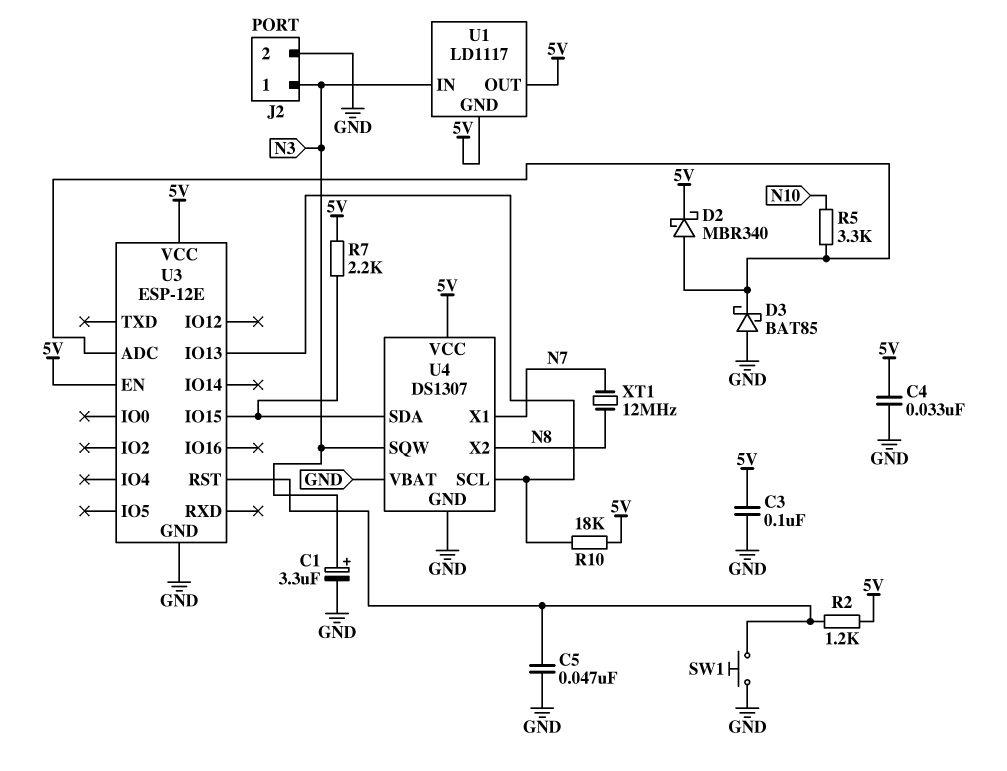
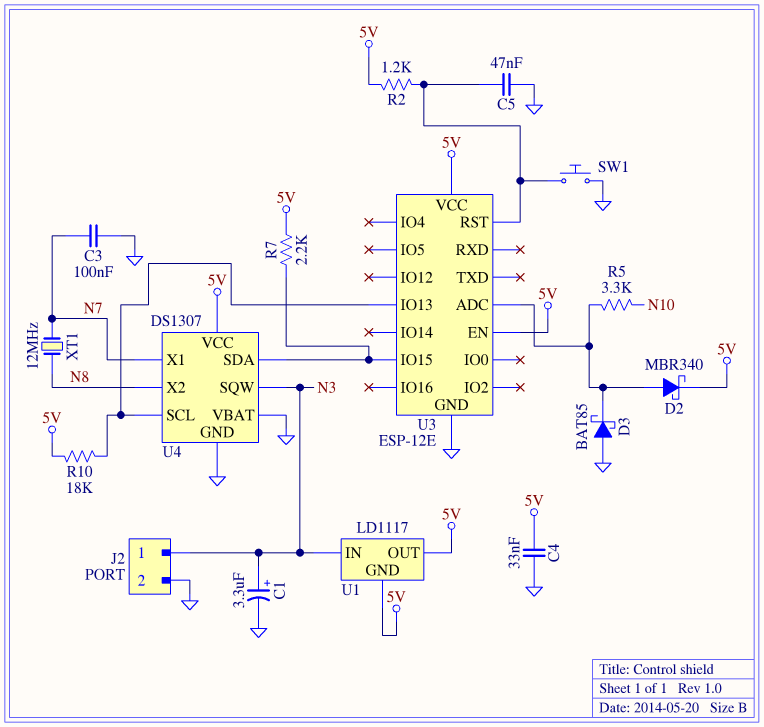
C3: 100nF (5V, GND) -> 100nF (GND, N7)

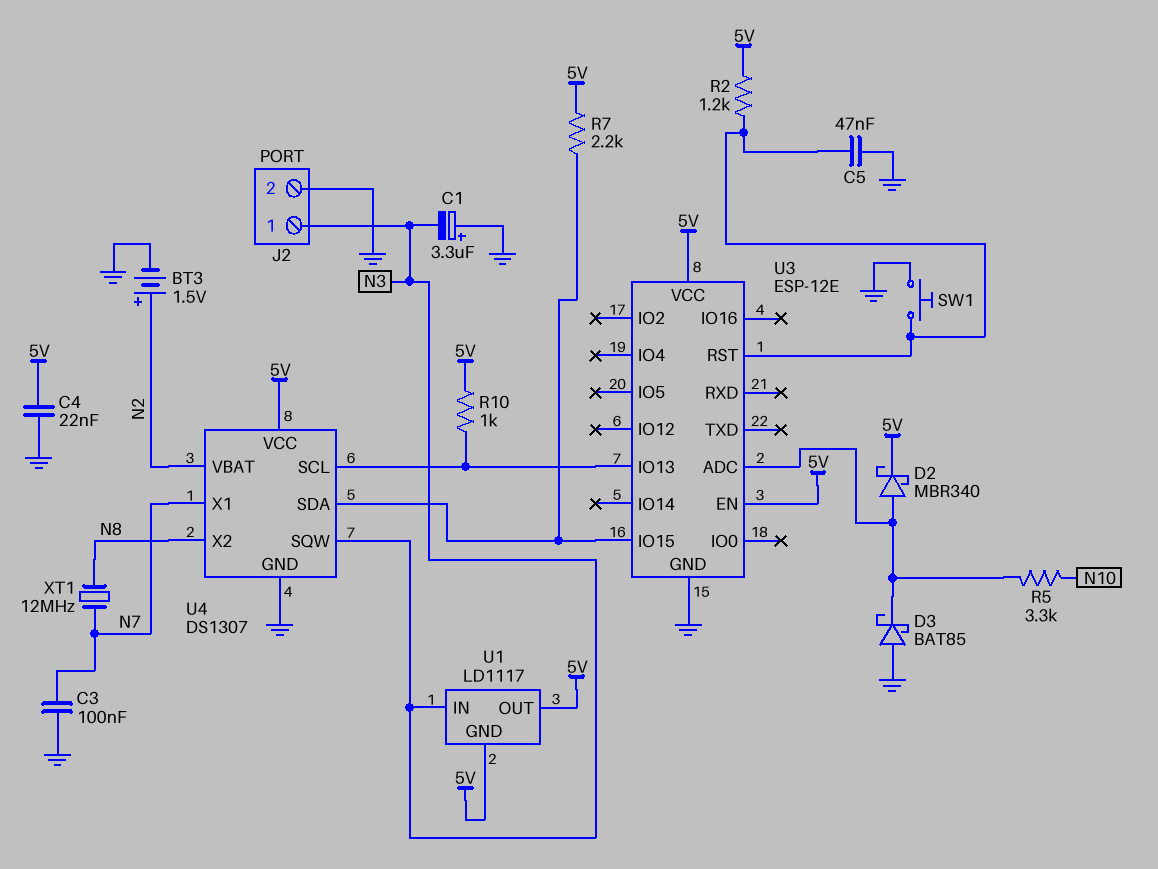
BT3: none -> 1.5V (plus N2, minus GND)
C1: 3.3uF (plus N3, minus GND) -> 3.3uF (plus GND, minus N3)
C4: 33nF (5V, GND) -> 22nF (5V, GND)
R10: 18k (5V, U3/IO13) -> 1k (5V, U3/IO13)
U4 pin VBAT: GND -> N2

